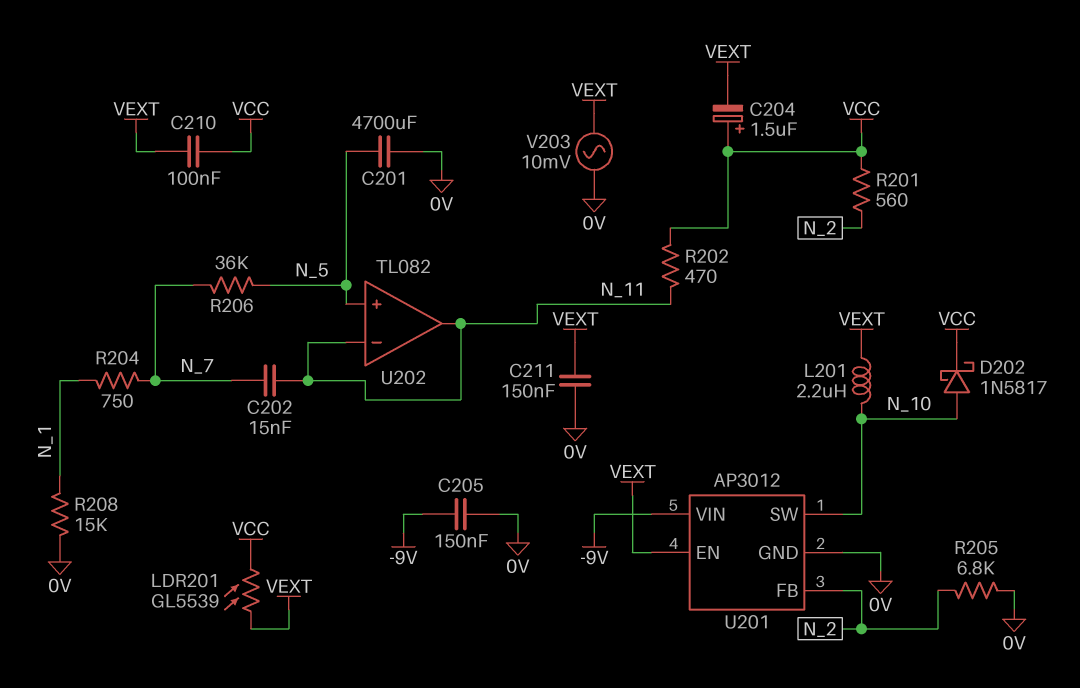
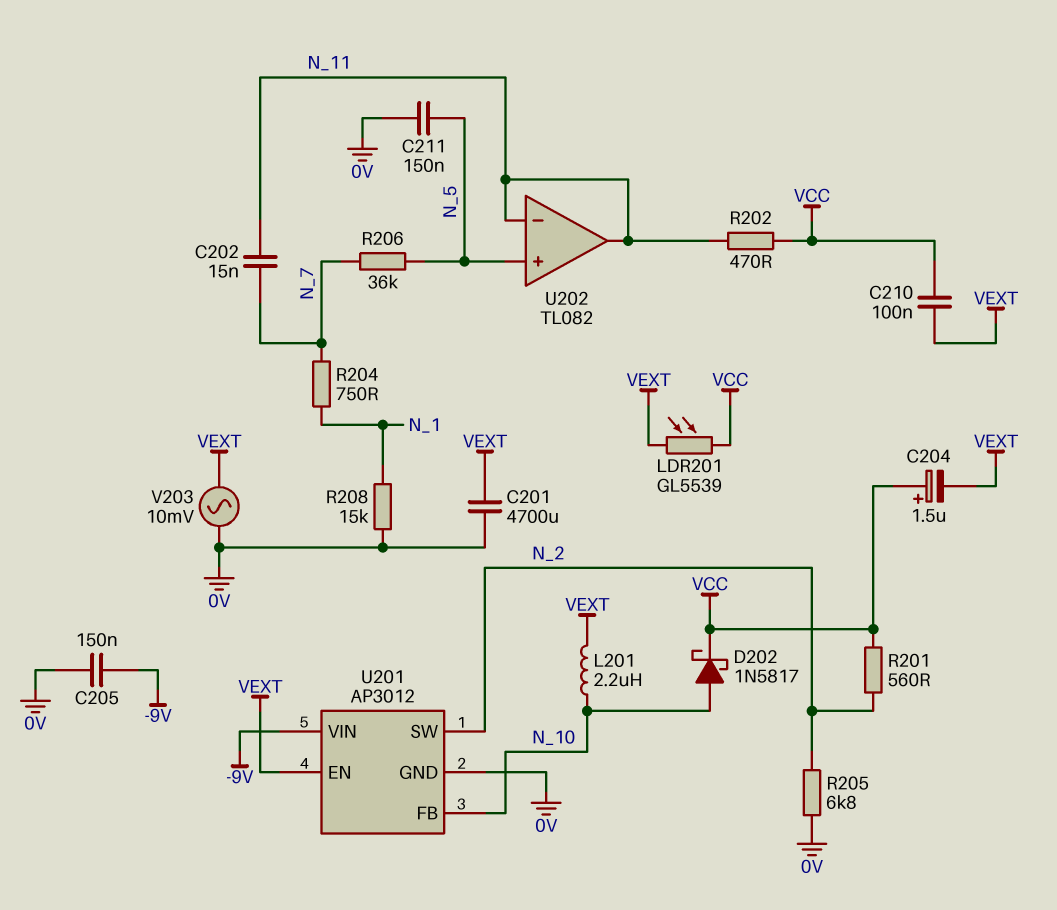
C201: 4700uF (0V, N_5) -> 4700uF (0V, VEXT)
C211: 150nF (0V, VEXT) -> 150nF (0V, N_5)
U201 pin FB: N_2 -> N_10
U201 pin SW: N_10 -> N_2

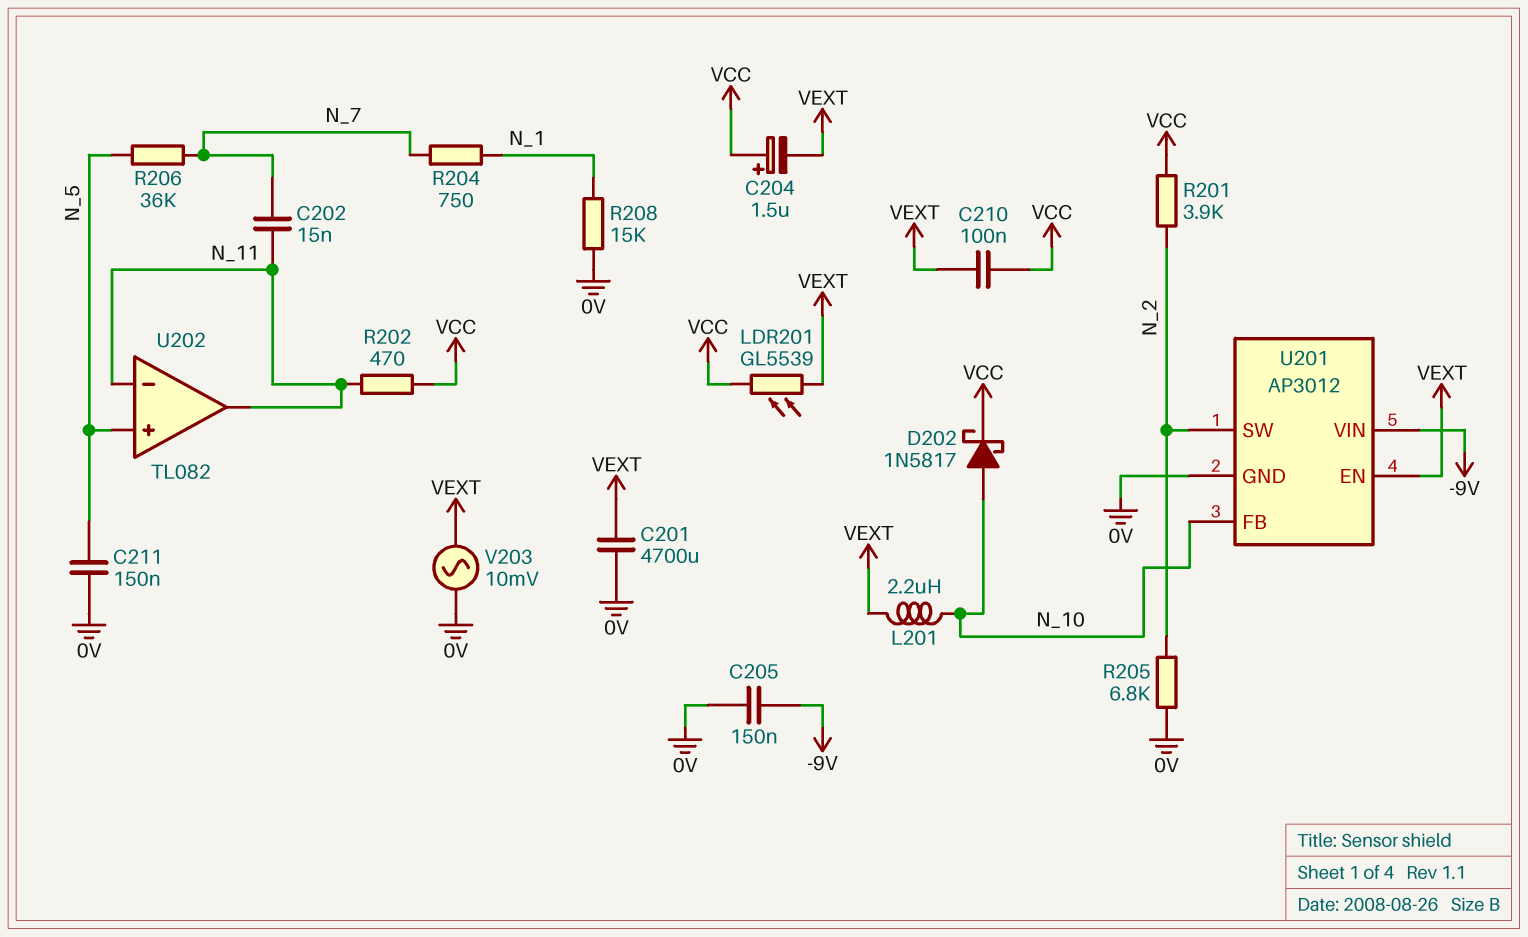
R201: 560 (N_2, VCC) -> 3.9k (N_2, VCC)

